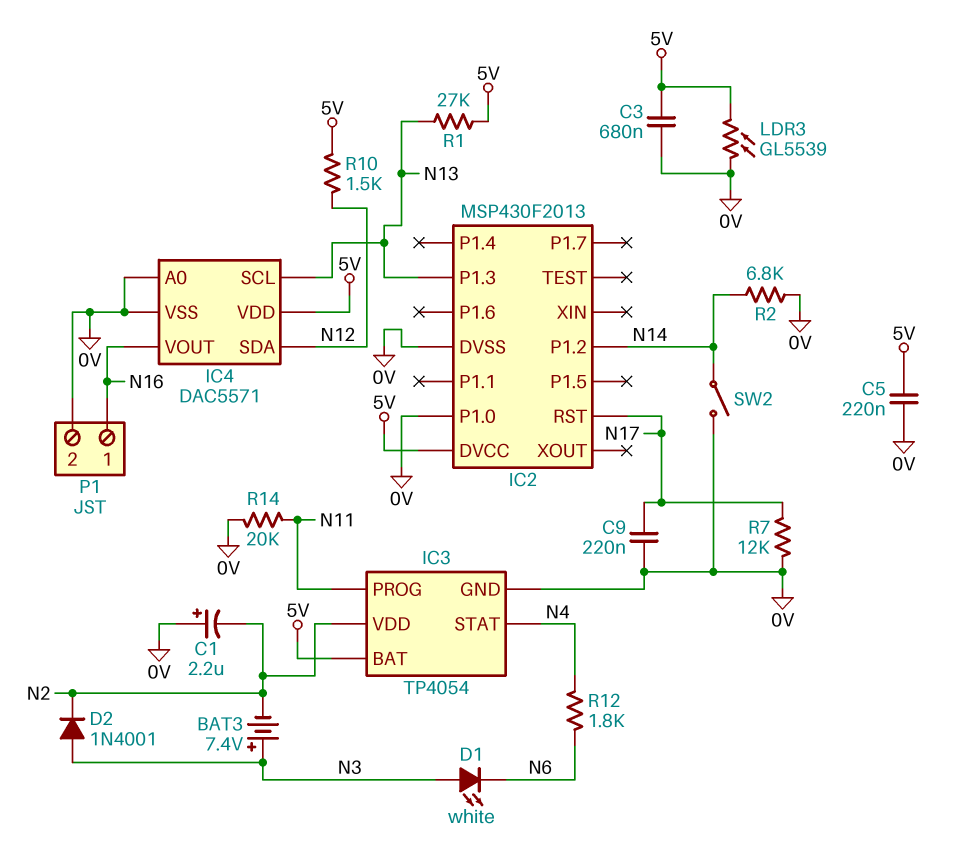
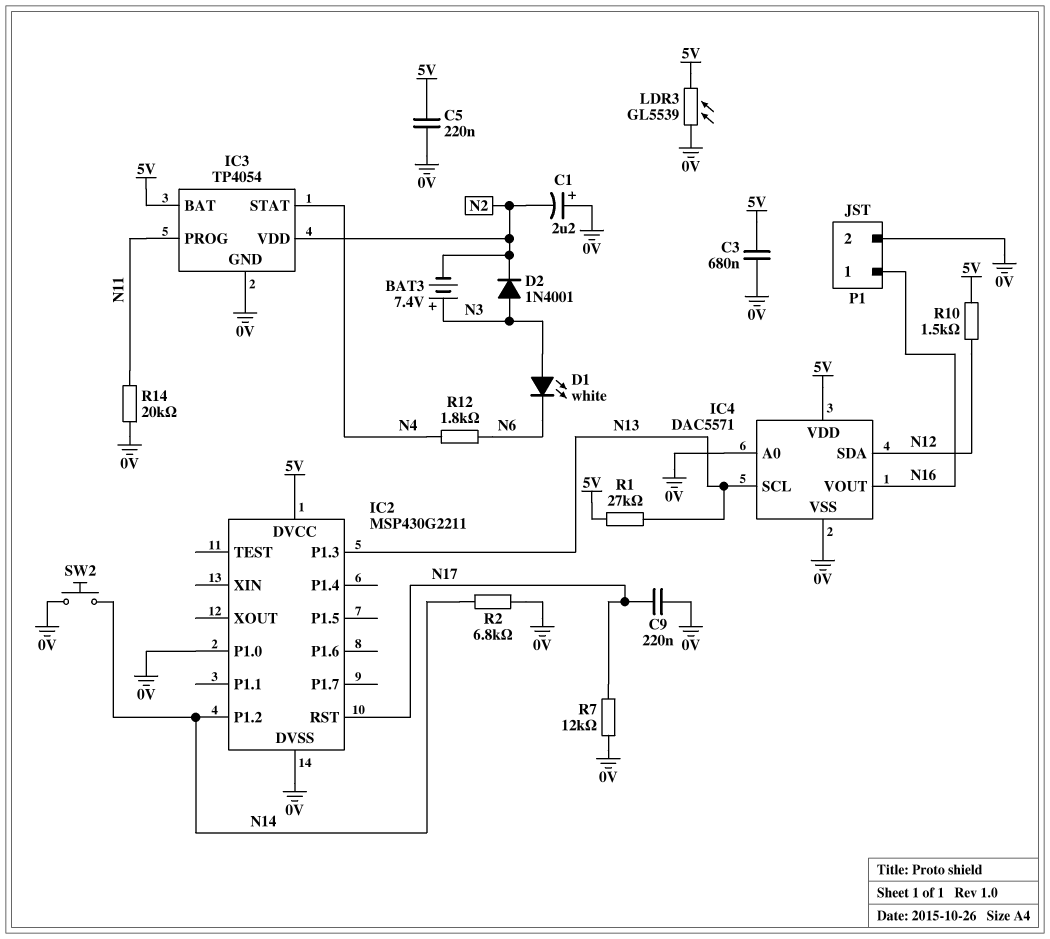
IC2: MSP430F2013 -> MSP430G2211
SW2: switch (0V, N14) -> button (0V, N14)

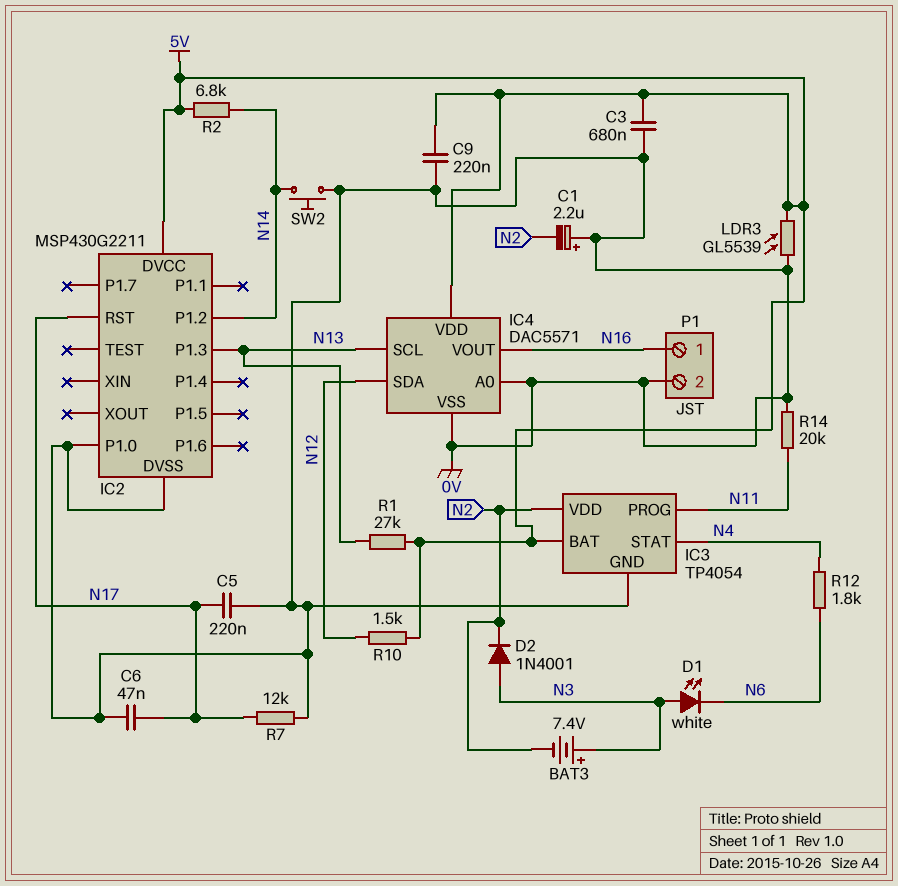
C5: 220nF (0V, 5V) -> 220nF (0V, N17)
C6: none -> 47nF (0V, N17)
C9: 220nF (0V, N17) -> 220nF (0V, 5V)
R2: 6.8k (0V, N14) -> 6.8k (5V, N14)

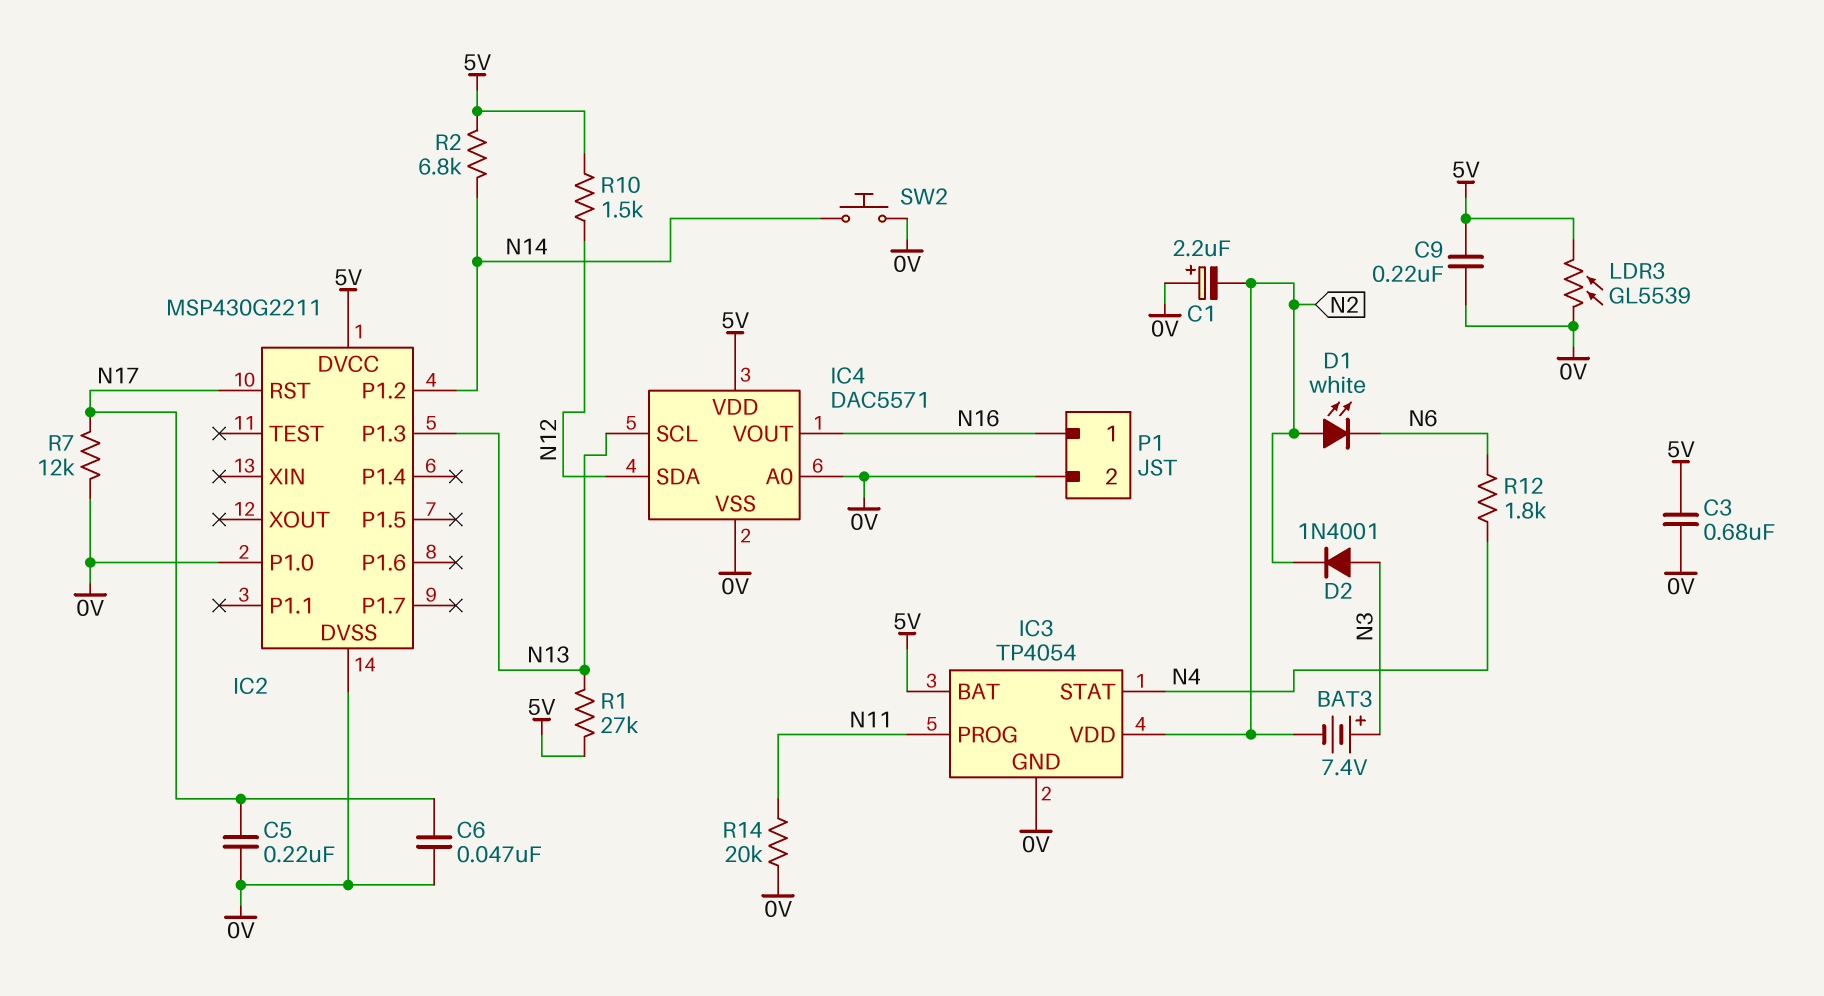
D1: LED white (A N3, K N6) -> LED white (A N2, K N6)

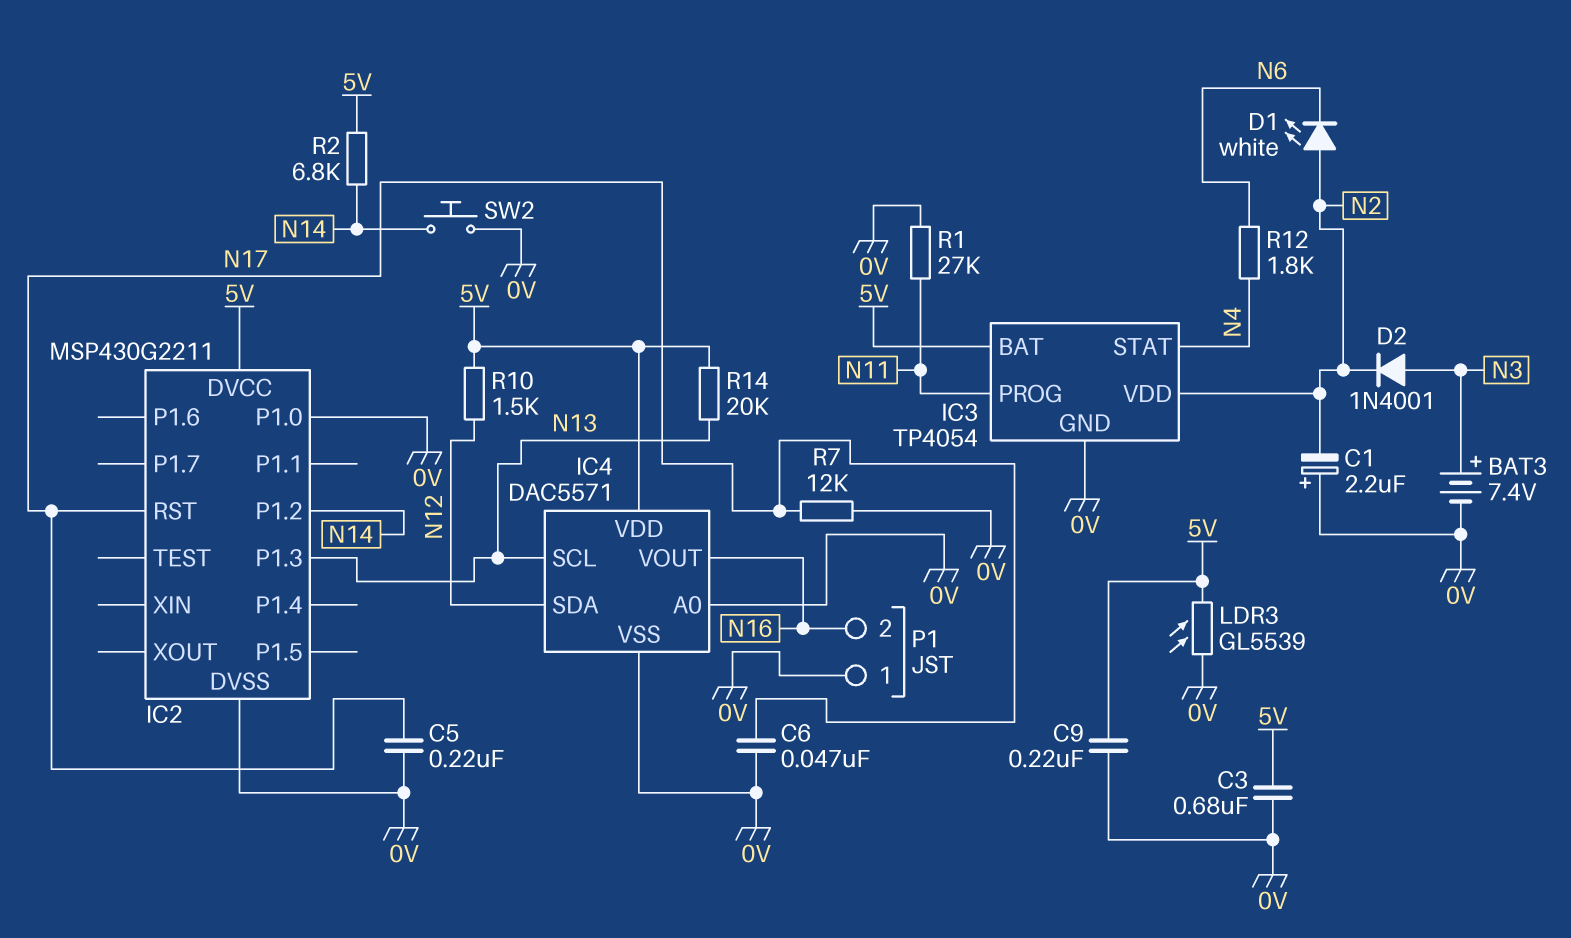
BAT3: 7.4V (plus N3, minus N2) -> 7.4V (plus N3, minus 0V)
P1 pin 1: N16 -> 0V
P1 pin 2: 0V -> N16
R1: 27k (5V, N13) -> 27k (0V, N11)
R14: 20k (0V, N11) -> 20k (5V, N13)

